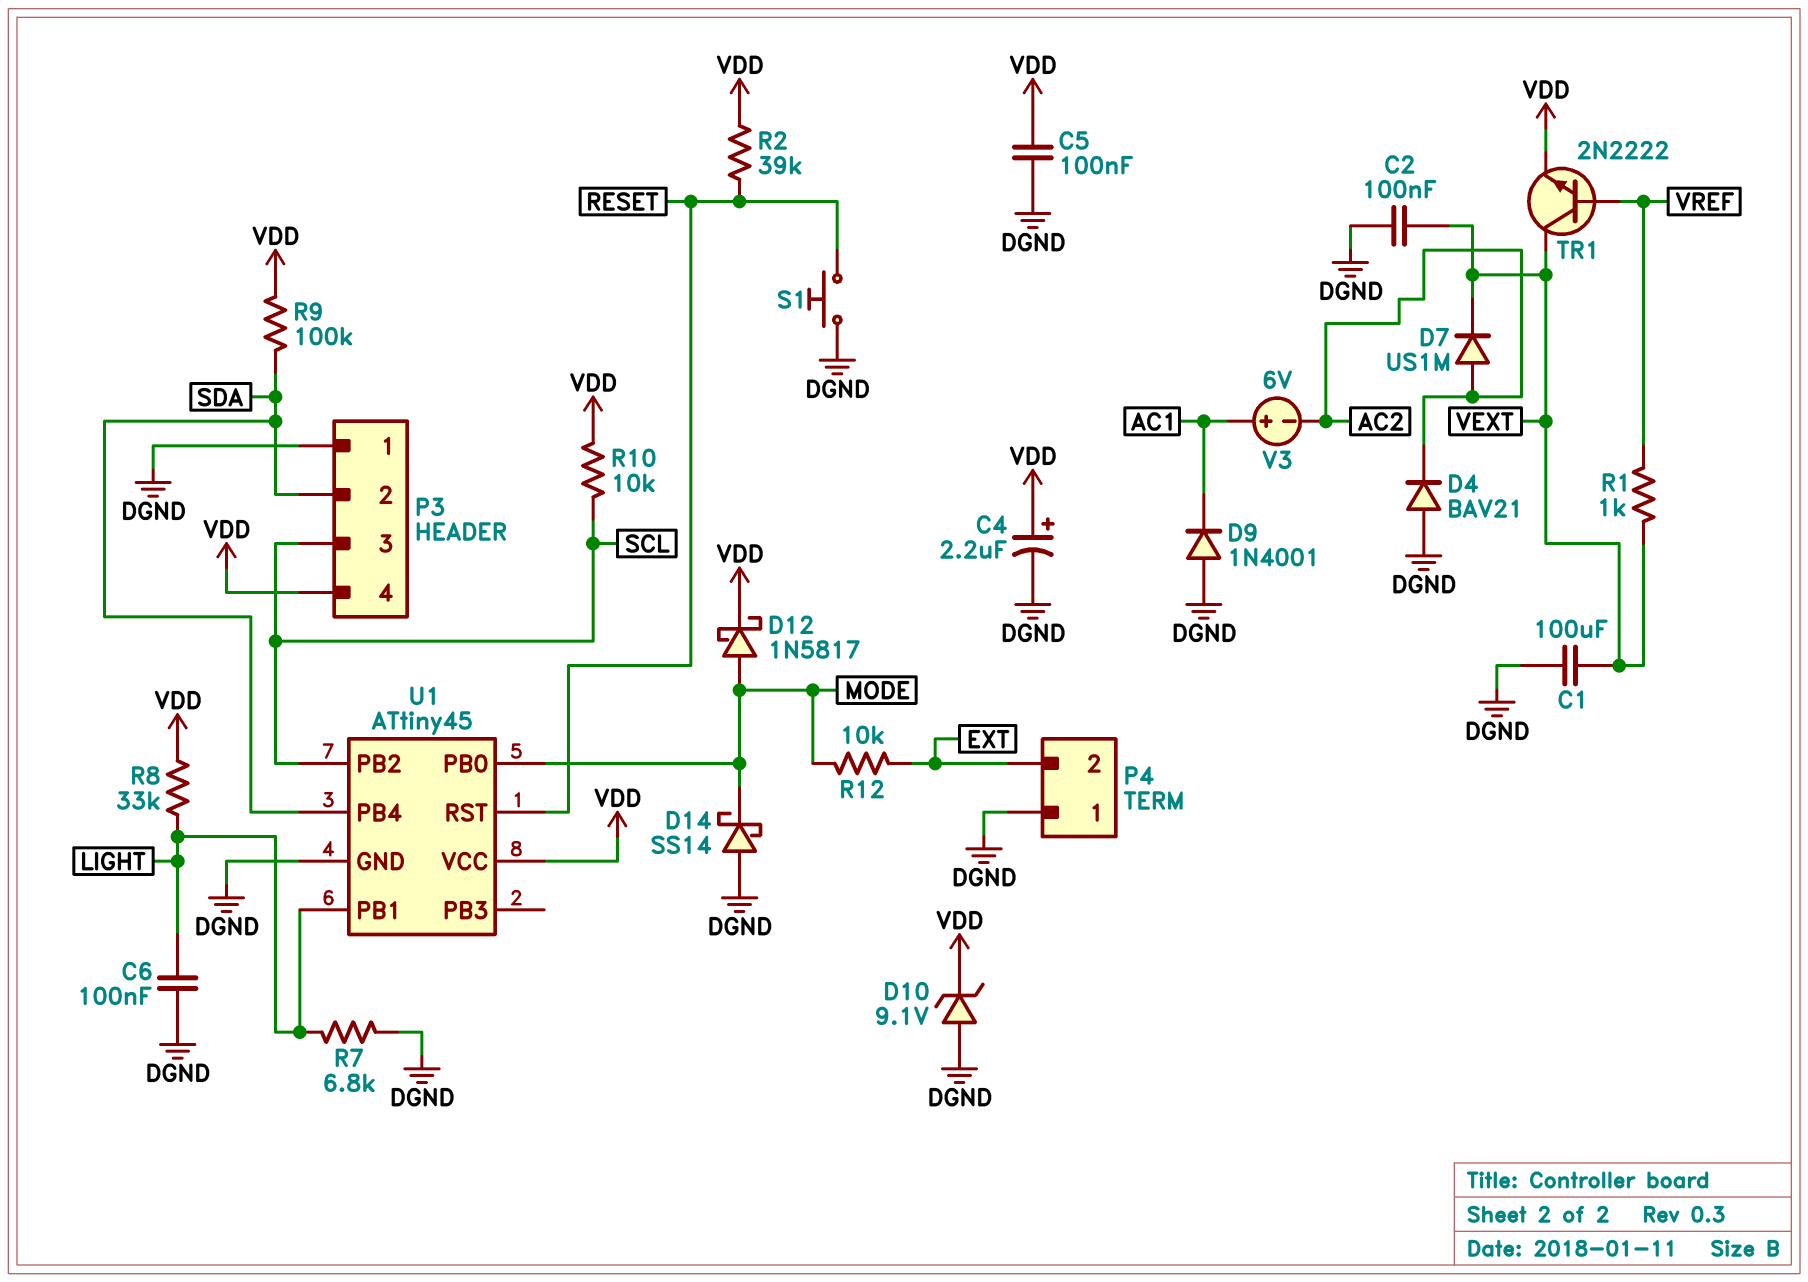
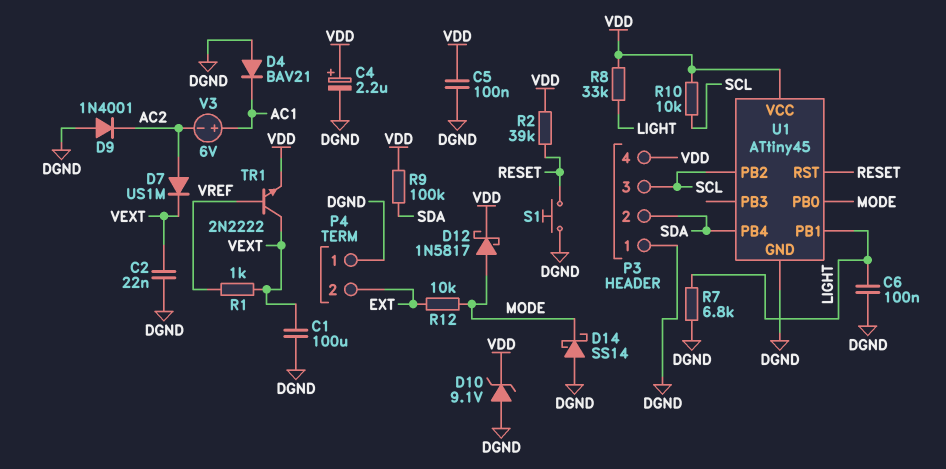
C2: 100nF (DGND, VEXT) -> 22nF (DGND, VEXT)
D4: diode BAV21 (A DGND, K AC2) -> diode BAV21 (A DGND, K AC1)
D9: diode 1N4001 (A DGND, K AC1) -> diode 1N4001 (A DGND, K AC2)

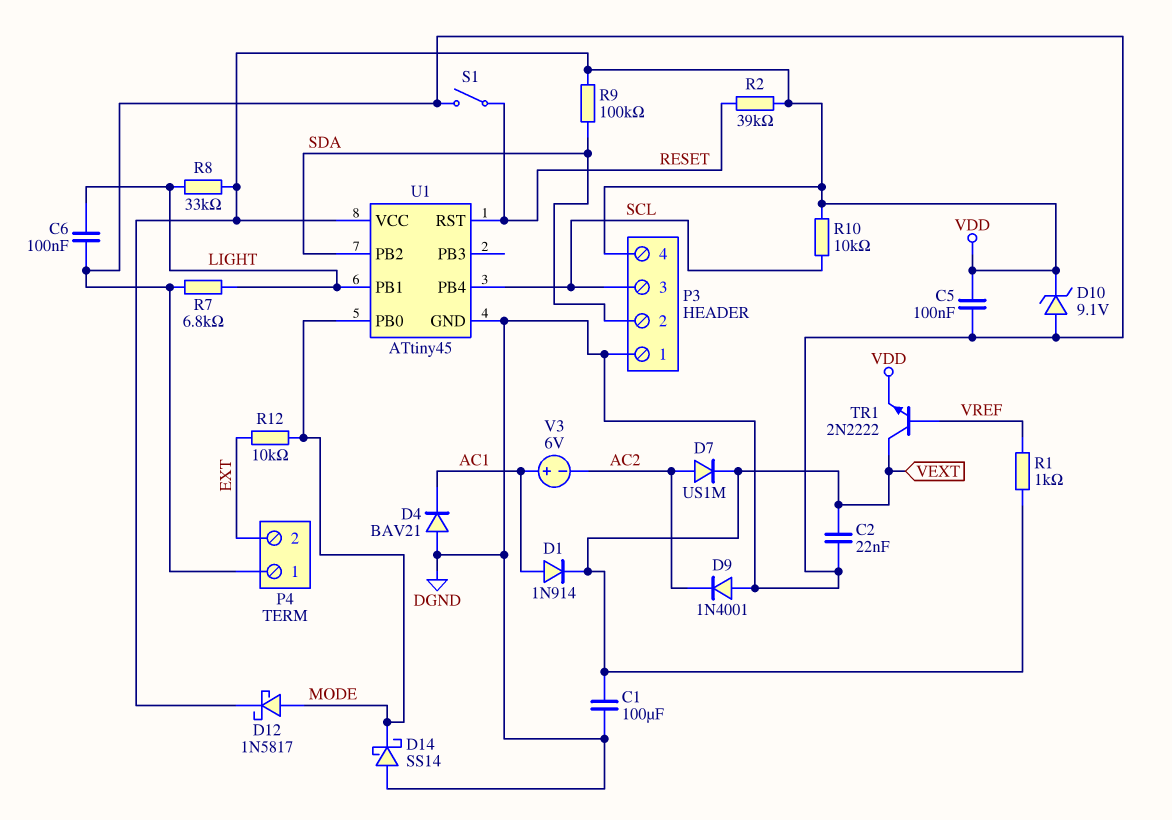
C4: 2.2uF (plus VDD, minus DGND) -> none
D1: none -> diode 1N914 (A AC1, K VEXT)
S1: button (DGND, RESET) -> switch (DGND, RESET)
U1 pin PB2: SCL -> SDA
U1 pin PB4: SDA -> SCL

